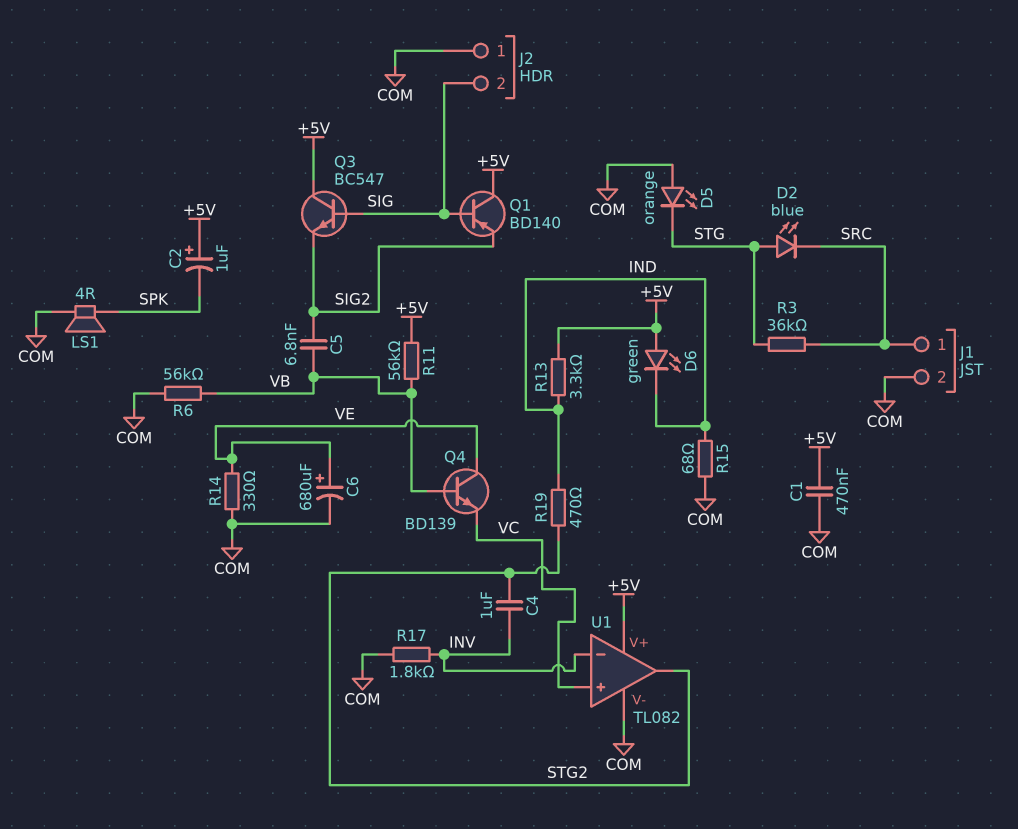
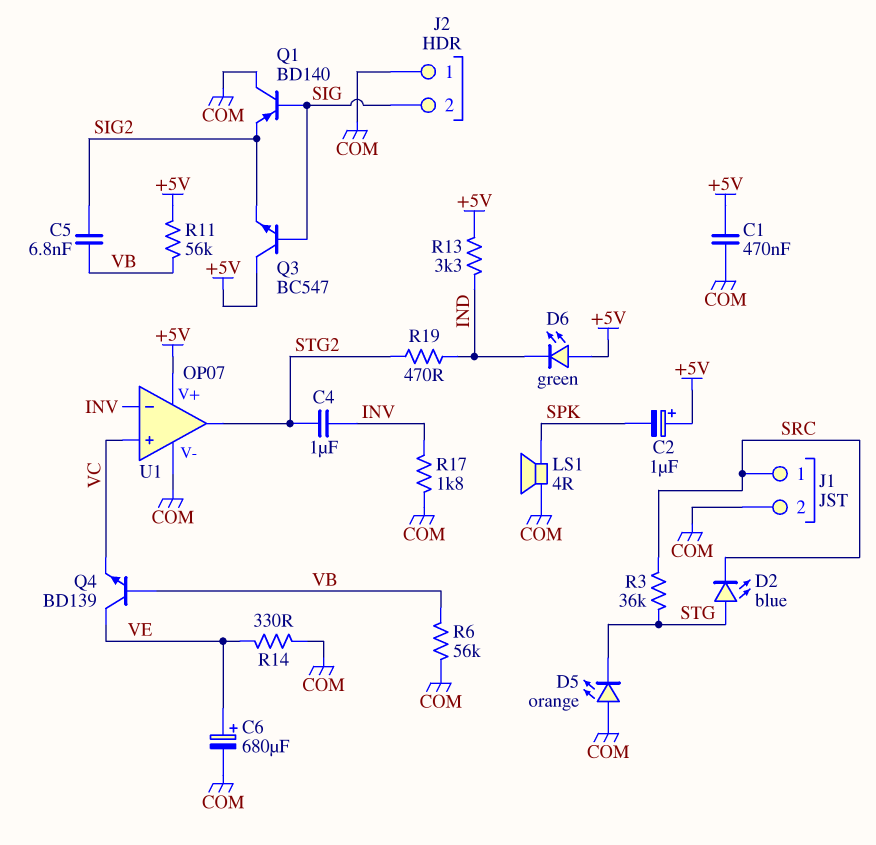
Q1: PNP BD140 (B SIG, C +5V, E SIG2) -> PNP BD140 (B SIG, C COM, E SIG2)
R15: 68 (COM, IND) -> none
U1: TL082 -> OP07

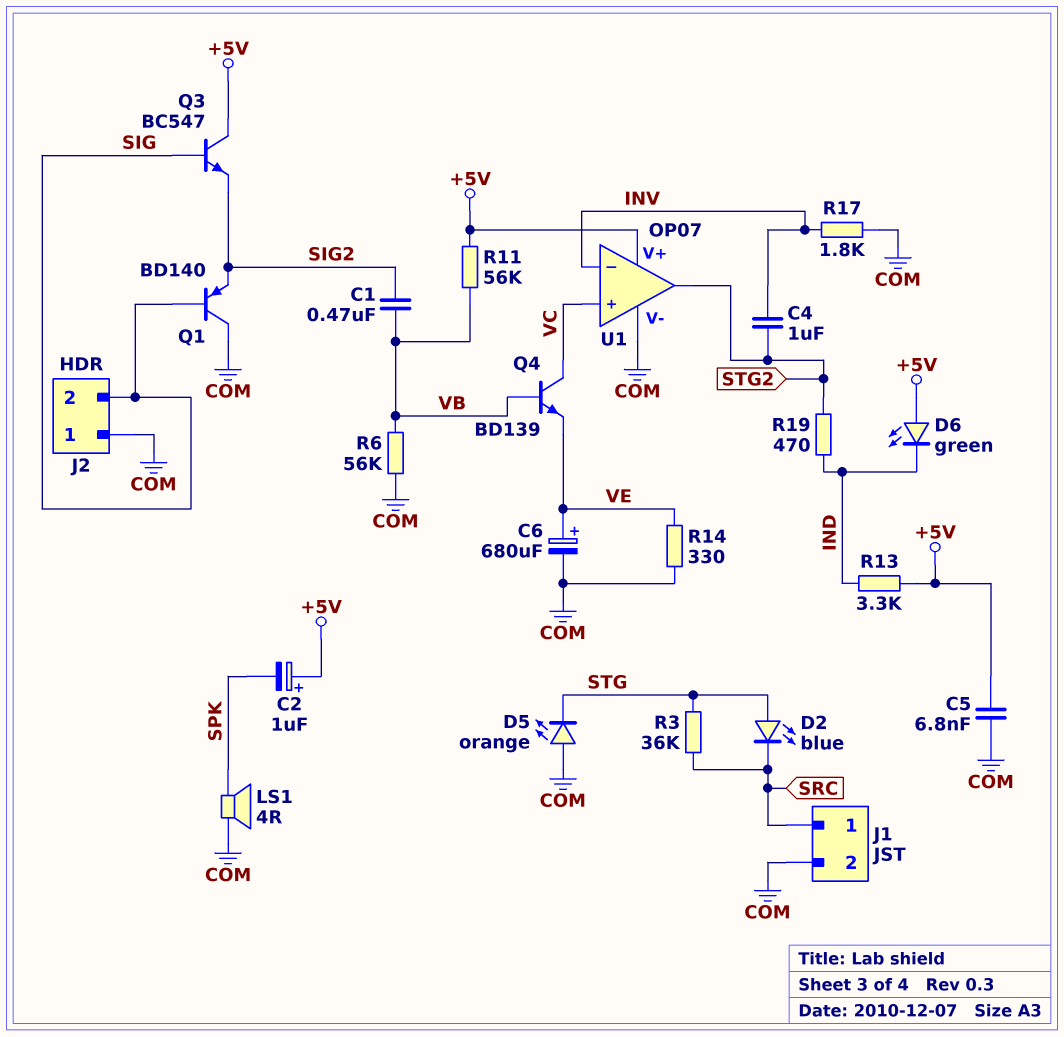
C1: 470nF (+5V, COM) -> 470nF (SIG2, VB)
C5: 6.8nF (SIG2, VB) -> 6.8nF (+5V, COM)
Q4: NPN BD139 (B VB, C VE, E VC) -> NPN BD139 (B VB, C VC, E VE)

